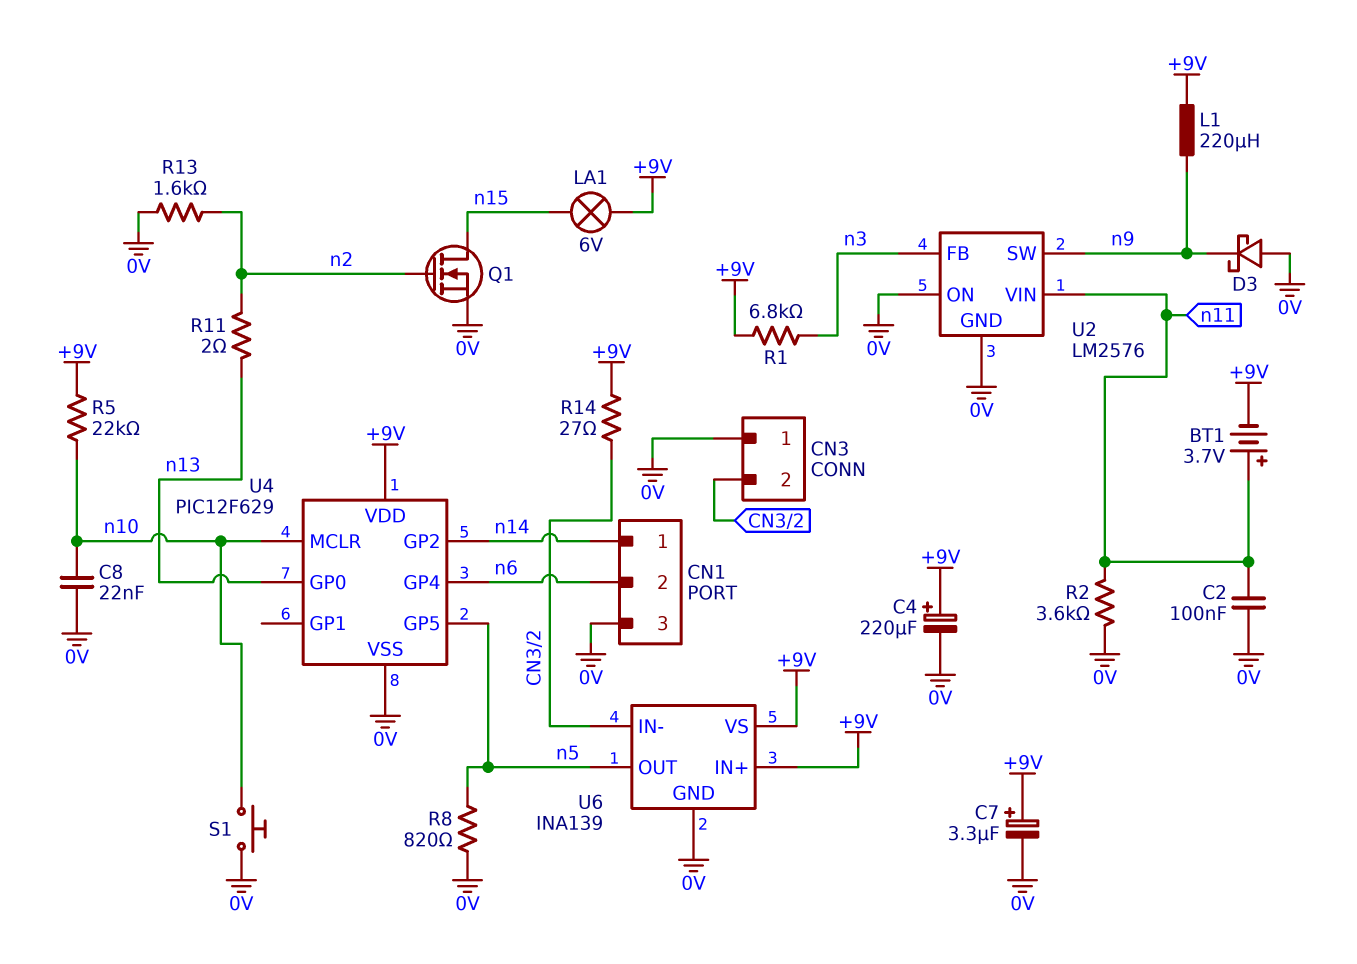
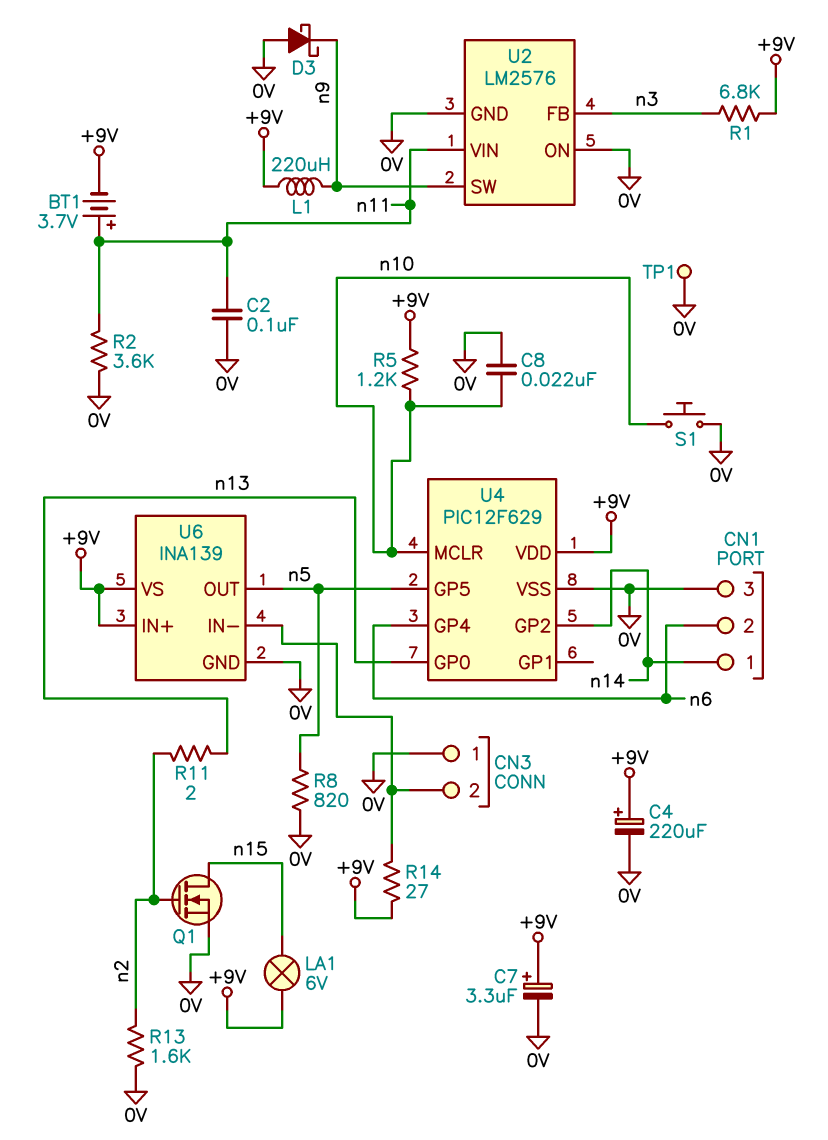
R5: 22k (+9V, n10) -> 1.2k (+9V, n10)
TP1: none -> test point (0V)

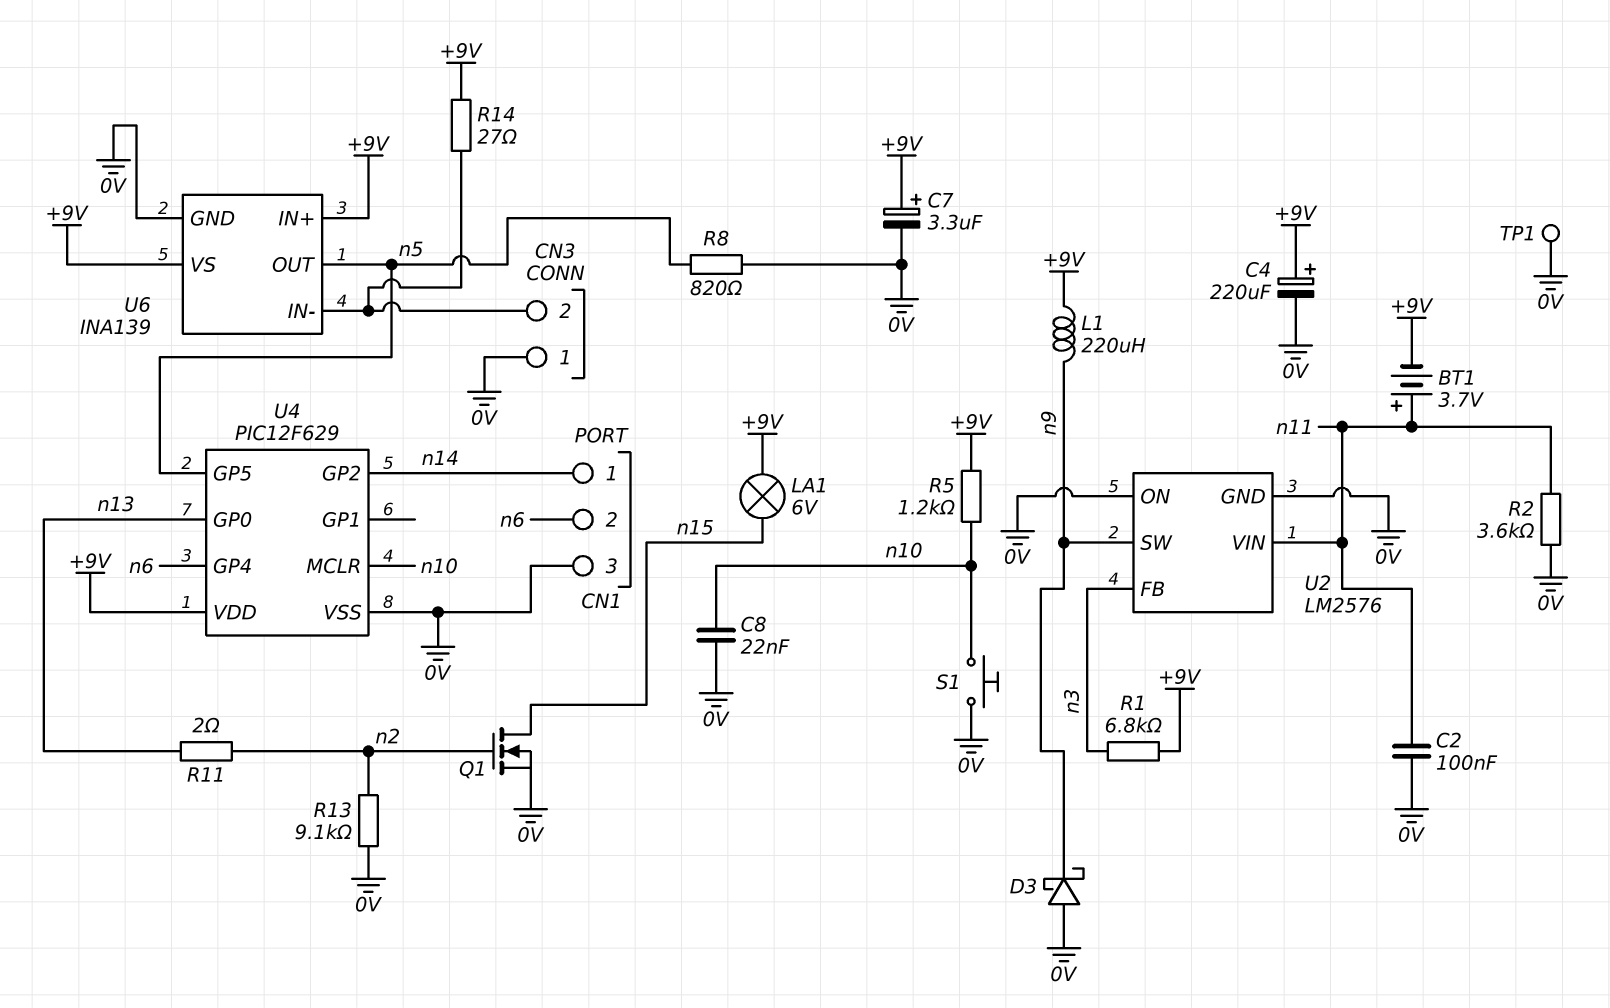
R13: 1.6k (0V, n2) -> 9.1k (0V, n2)

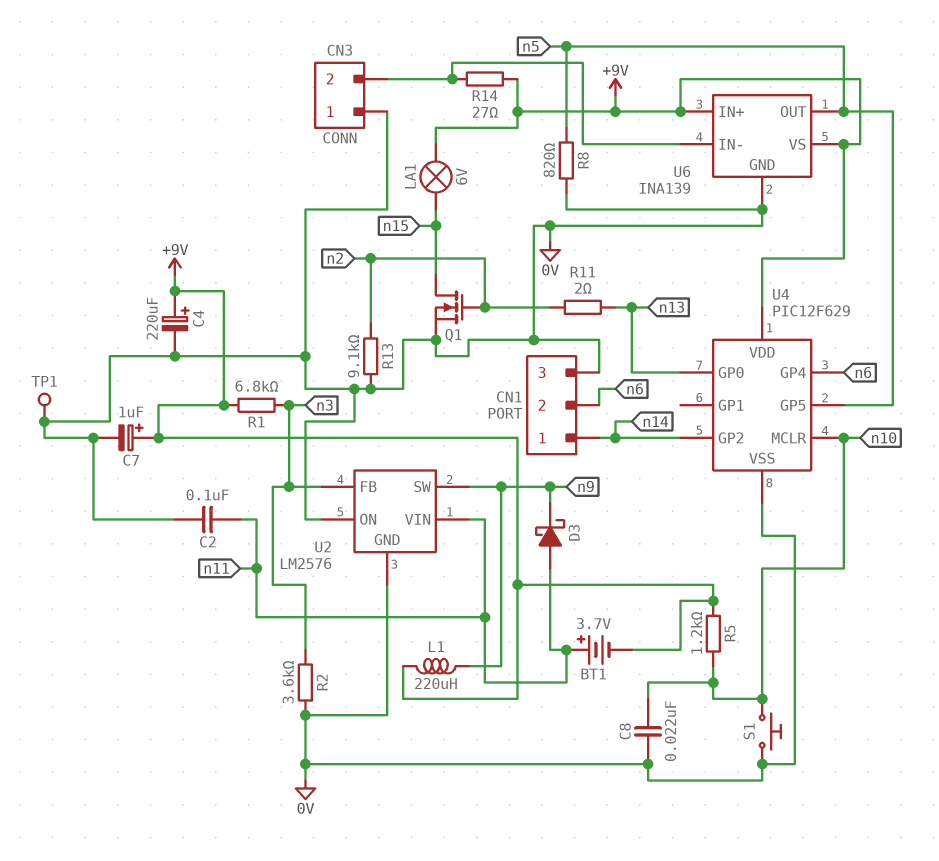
C7: 3.3uF (plus +9V, minus 0V) -> 1uF (plus +9V, minus 0V)
D3: schottky (A 0V, K n9) -> schottky (A n11, K n9)
R2: 3.6k (0V, n11) -> 3.6k (0V, n3)

